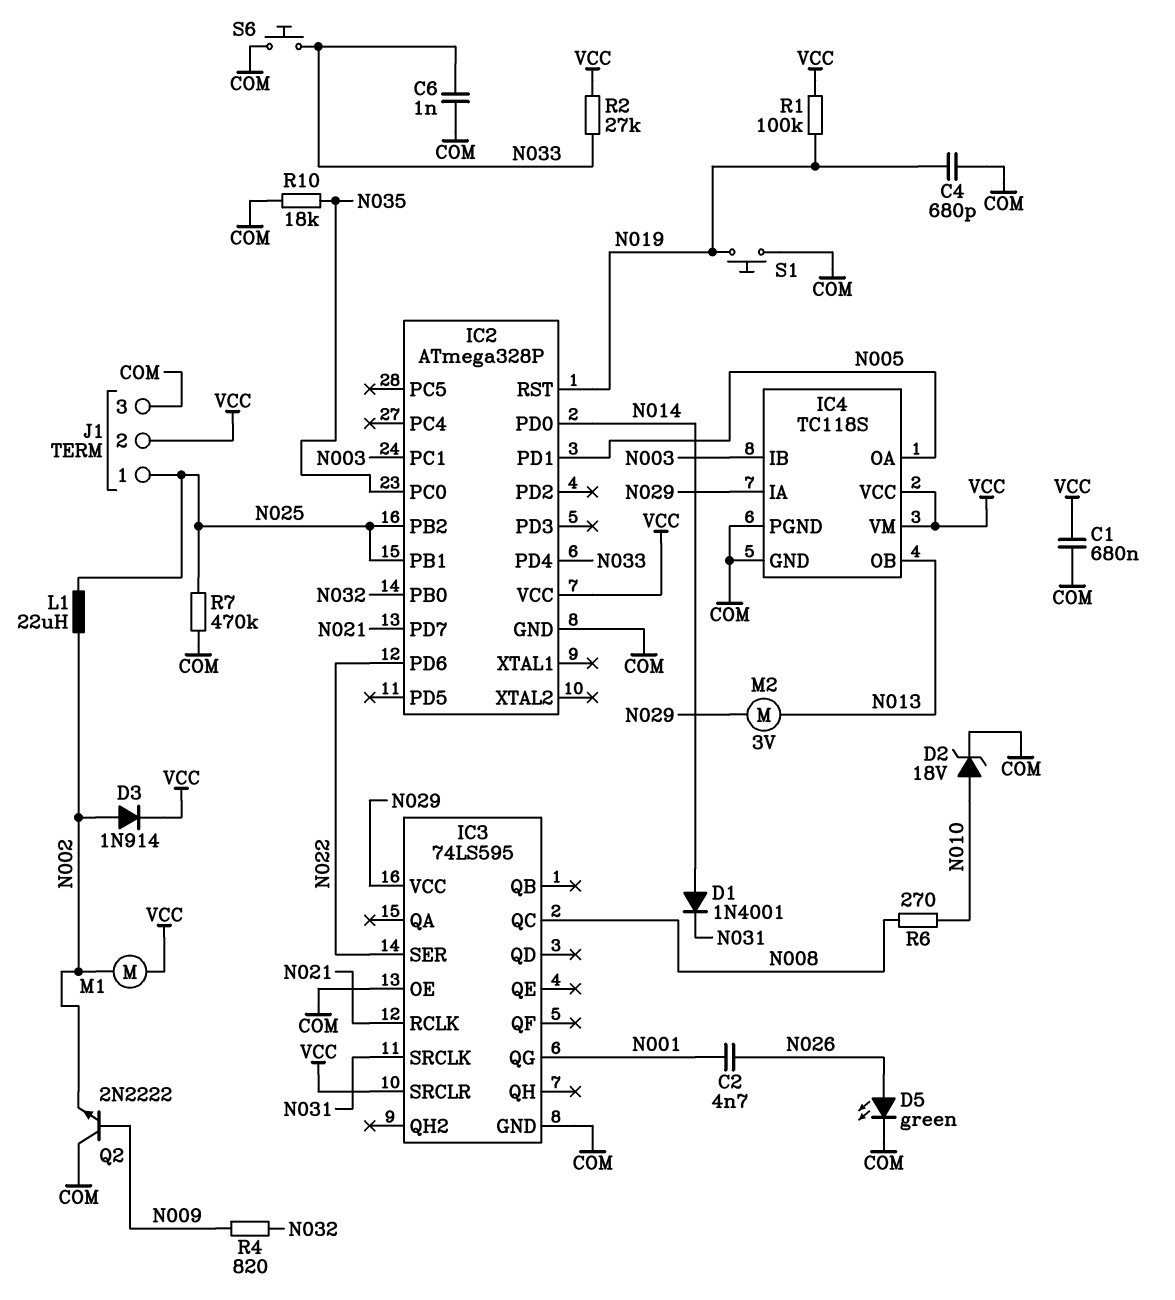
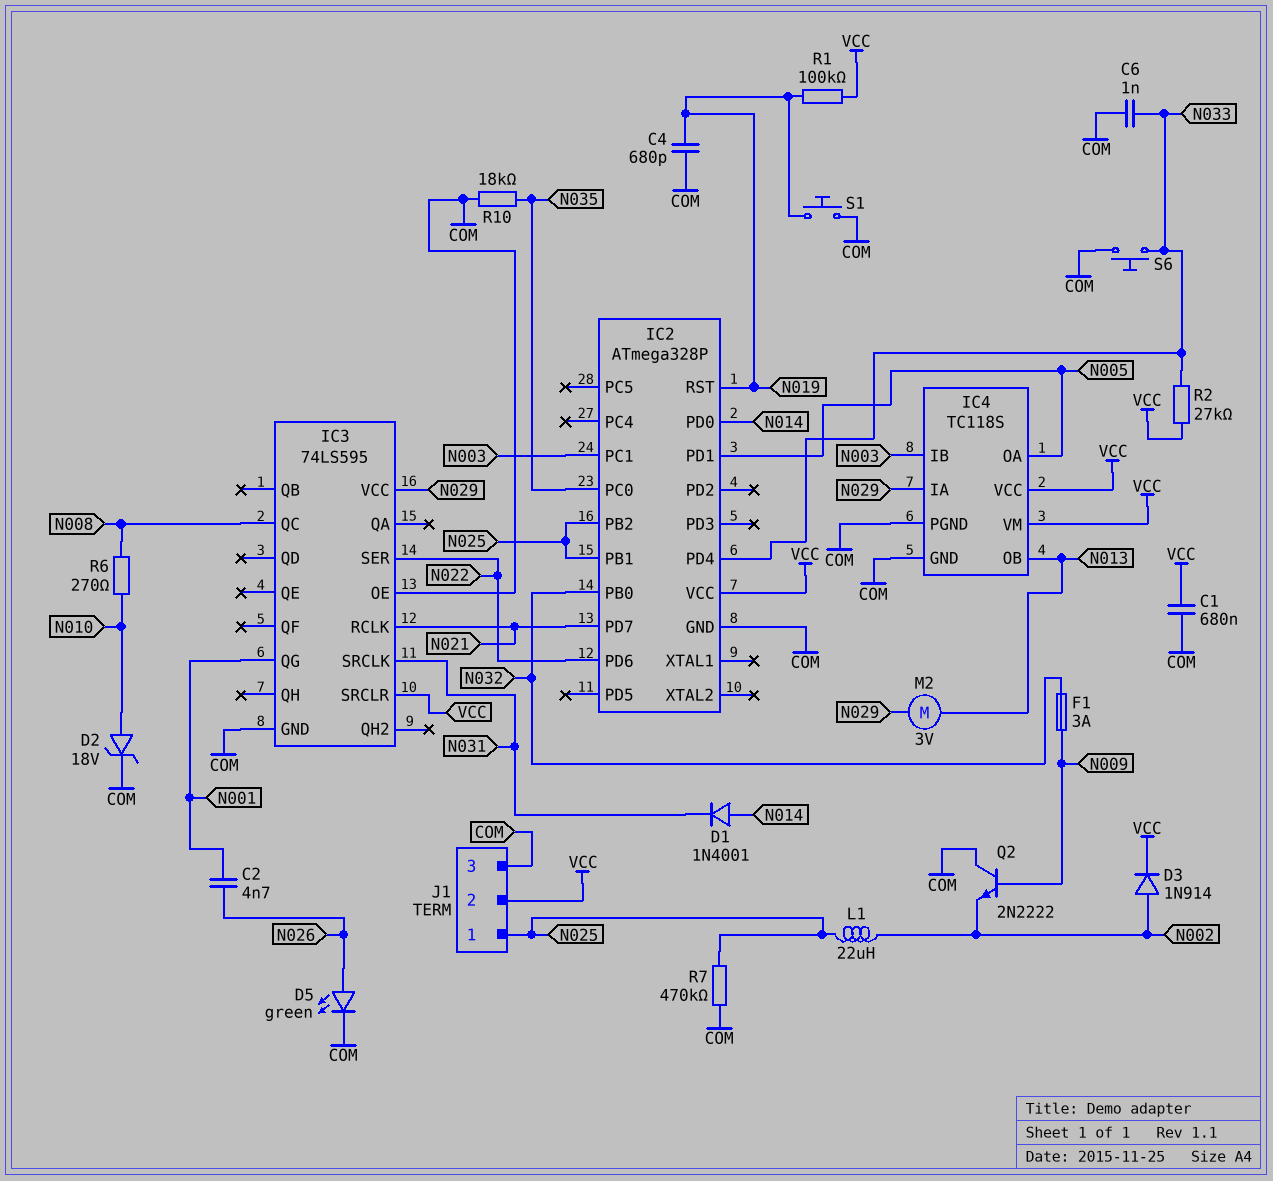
F1: none -> 3A (N009, N032)
M1: motor (N002, VCC) -> none
R4: 820 (N009, N032) -> none

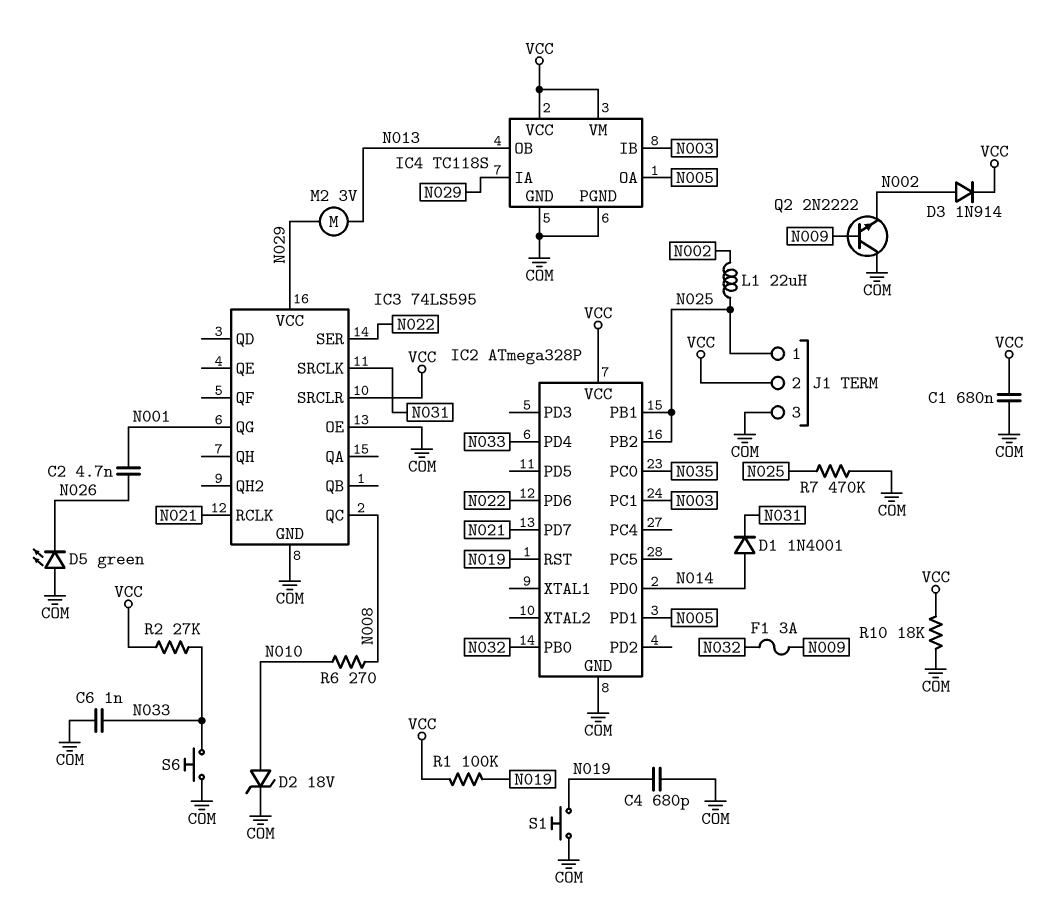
D5: LED green (A N026, K COM) -> LED green (A COM, K N026)
R10: 18k (COM, N035) -> 18k (COM, VCC)

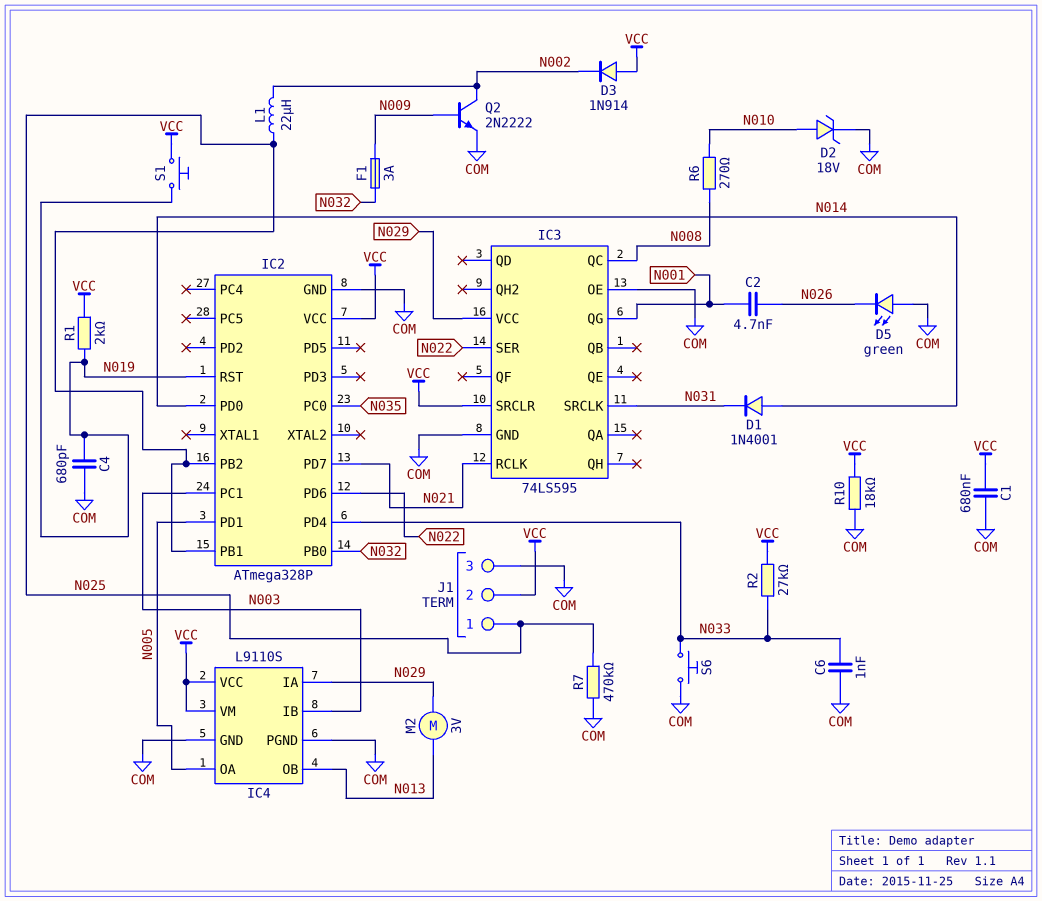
D3: diode 1N914 (A N002, K VCC) -> diode 1N914 (A VCC, K N002)
IC4: TC118S -> L9110S
Q2: NPN 2N2222 (B N009, C COM, E N002) -> NPN 2N2222 (B N009, C N002, E COM)
R1: 100k (N019, VCC) -> 2k (N019, VCC)
S1: button (COM, N019) -> button (N019, VCC)

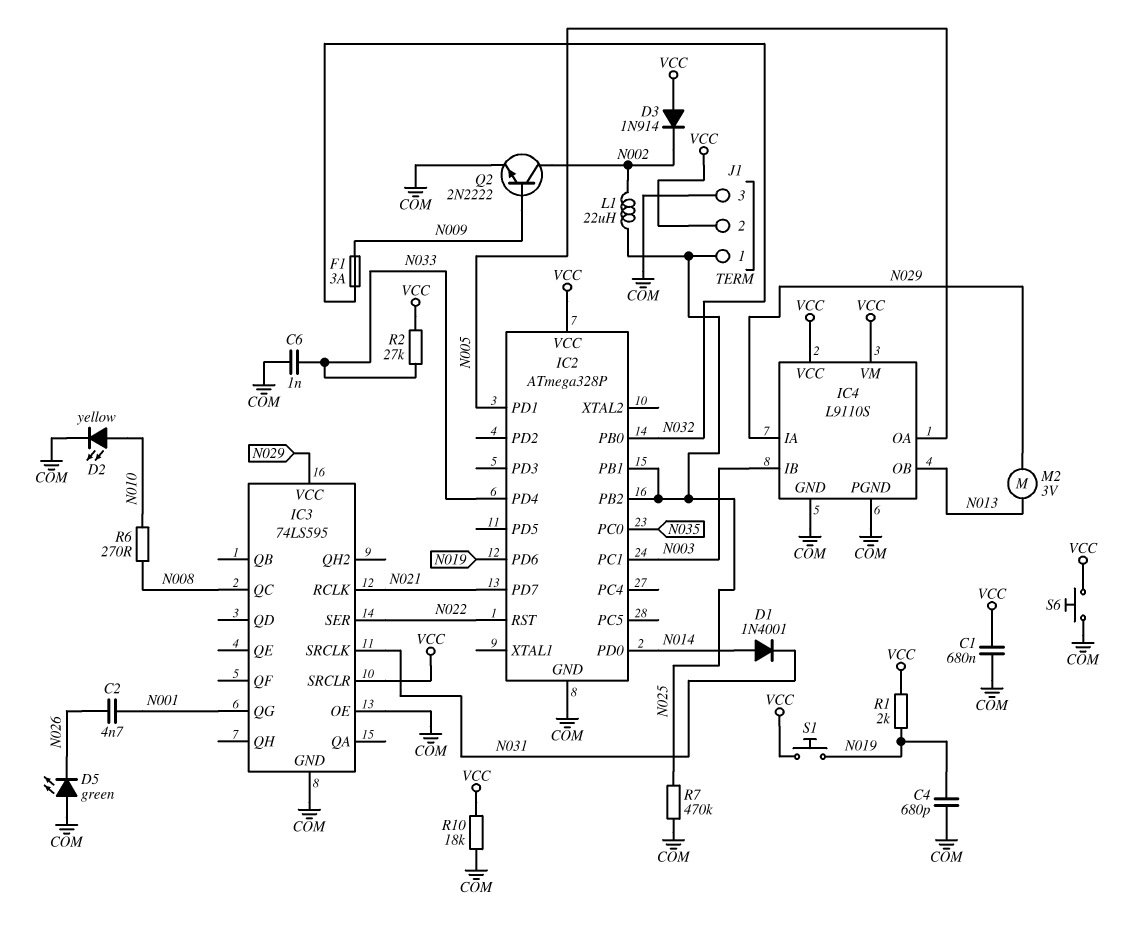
D2: zener 18V (A N010, K COM) -> LED yellow (A N010, K COM)
IC2 pin PD6: N022 -> N019
IC2 pin RST: N019 -> N022
S6: button (COM, N033) -> button (COM, VCC)

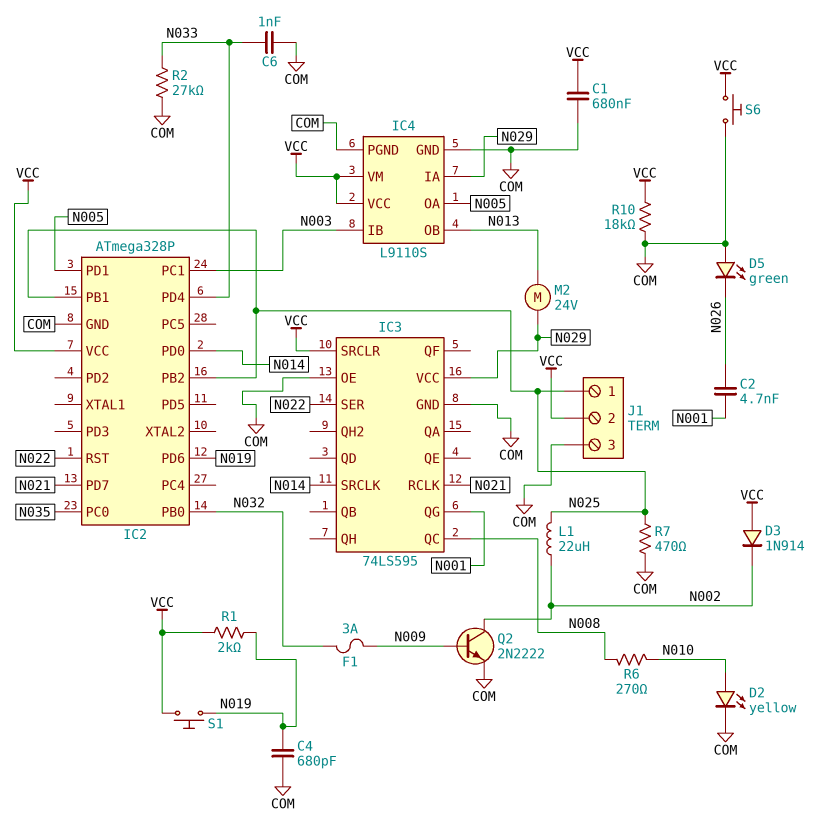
D1: diode 1N4001 (A N014, K N031) -> none
IC3 pin SRCLK: N031 -> N014
M2: motor 3V (N013, N029) -> motor 24V (N013, N029)
R2: 27k (N033, VCC) -> 27k (COM, N033)
R7: 470k (COM, N025) -> 470 (COM, N025)

